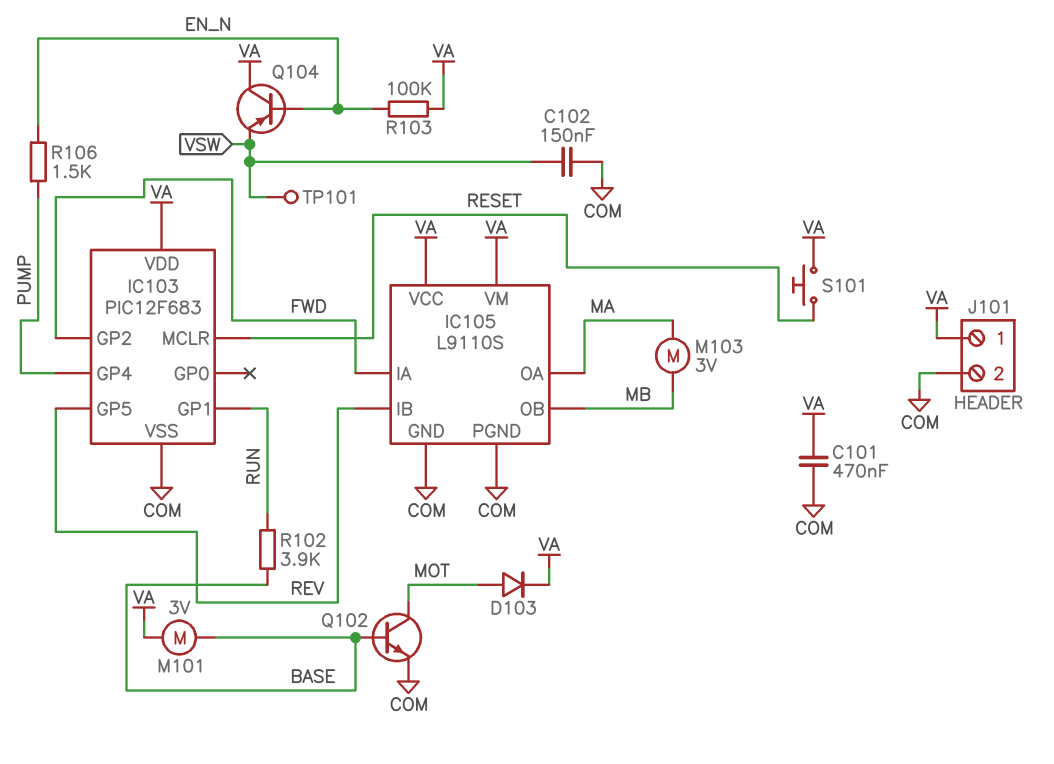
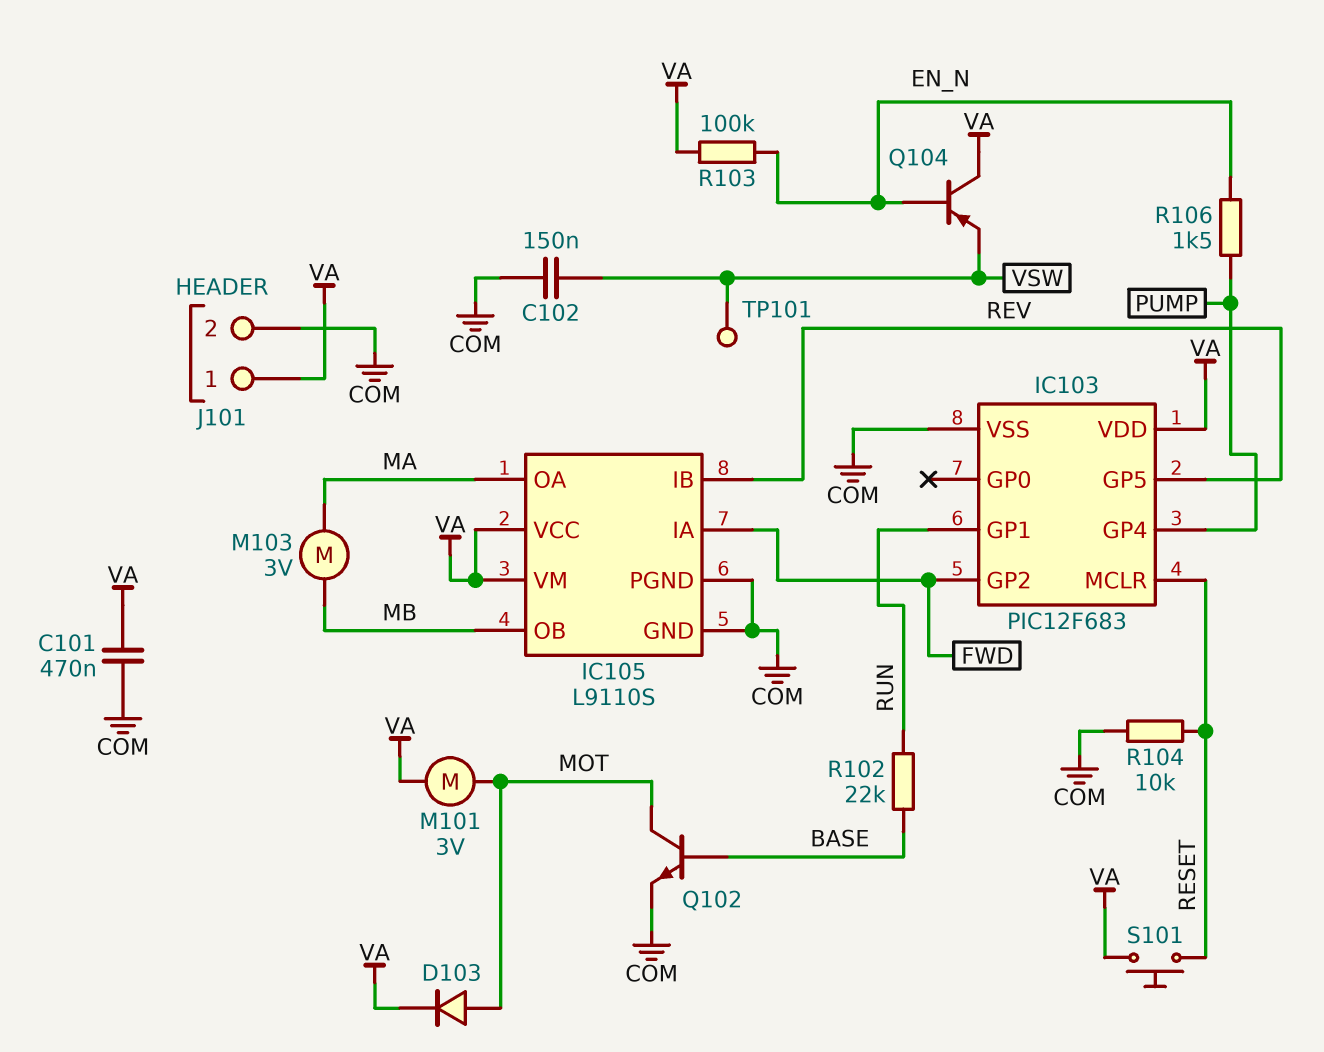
M101: motor 3V (BASE, VA) -> motor 3V (MOT, VA)
R102: 3.9k (BASE, RUN) -> 22k (BASE, RUN)
R104: none -> 10k (COM, RESET)

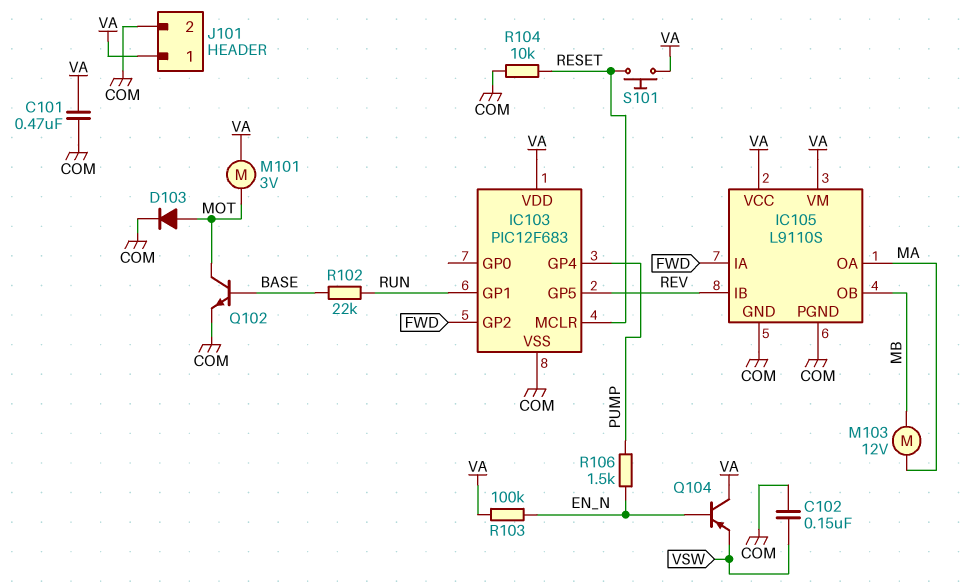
D103: diode (A MOT, K VA) -> diode (A MOT, K COM)
M103: motor 3V (MA, MB) -> motor 12V (MA, MB)
TP101: test point (VSW) -> none

